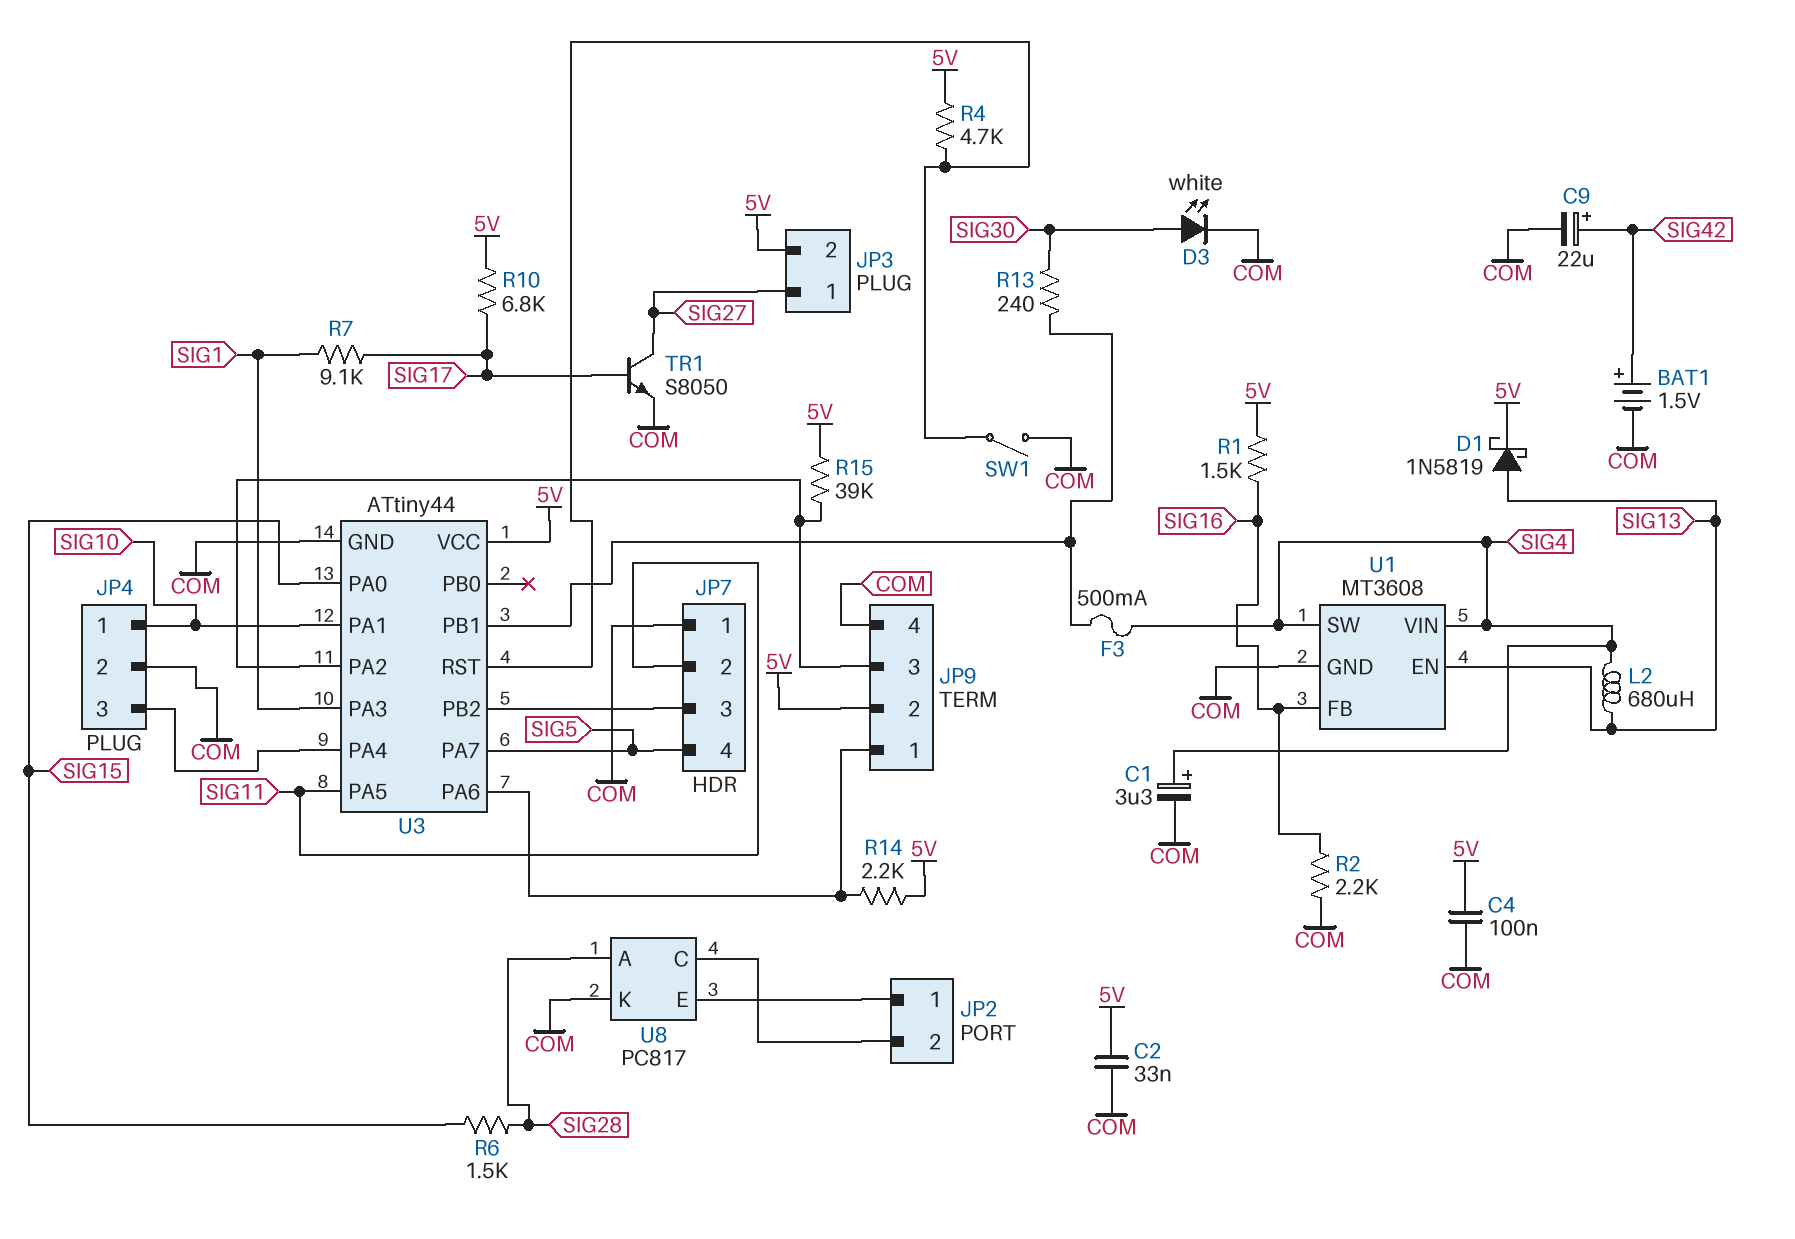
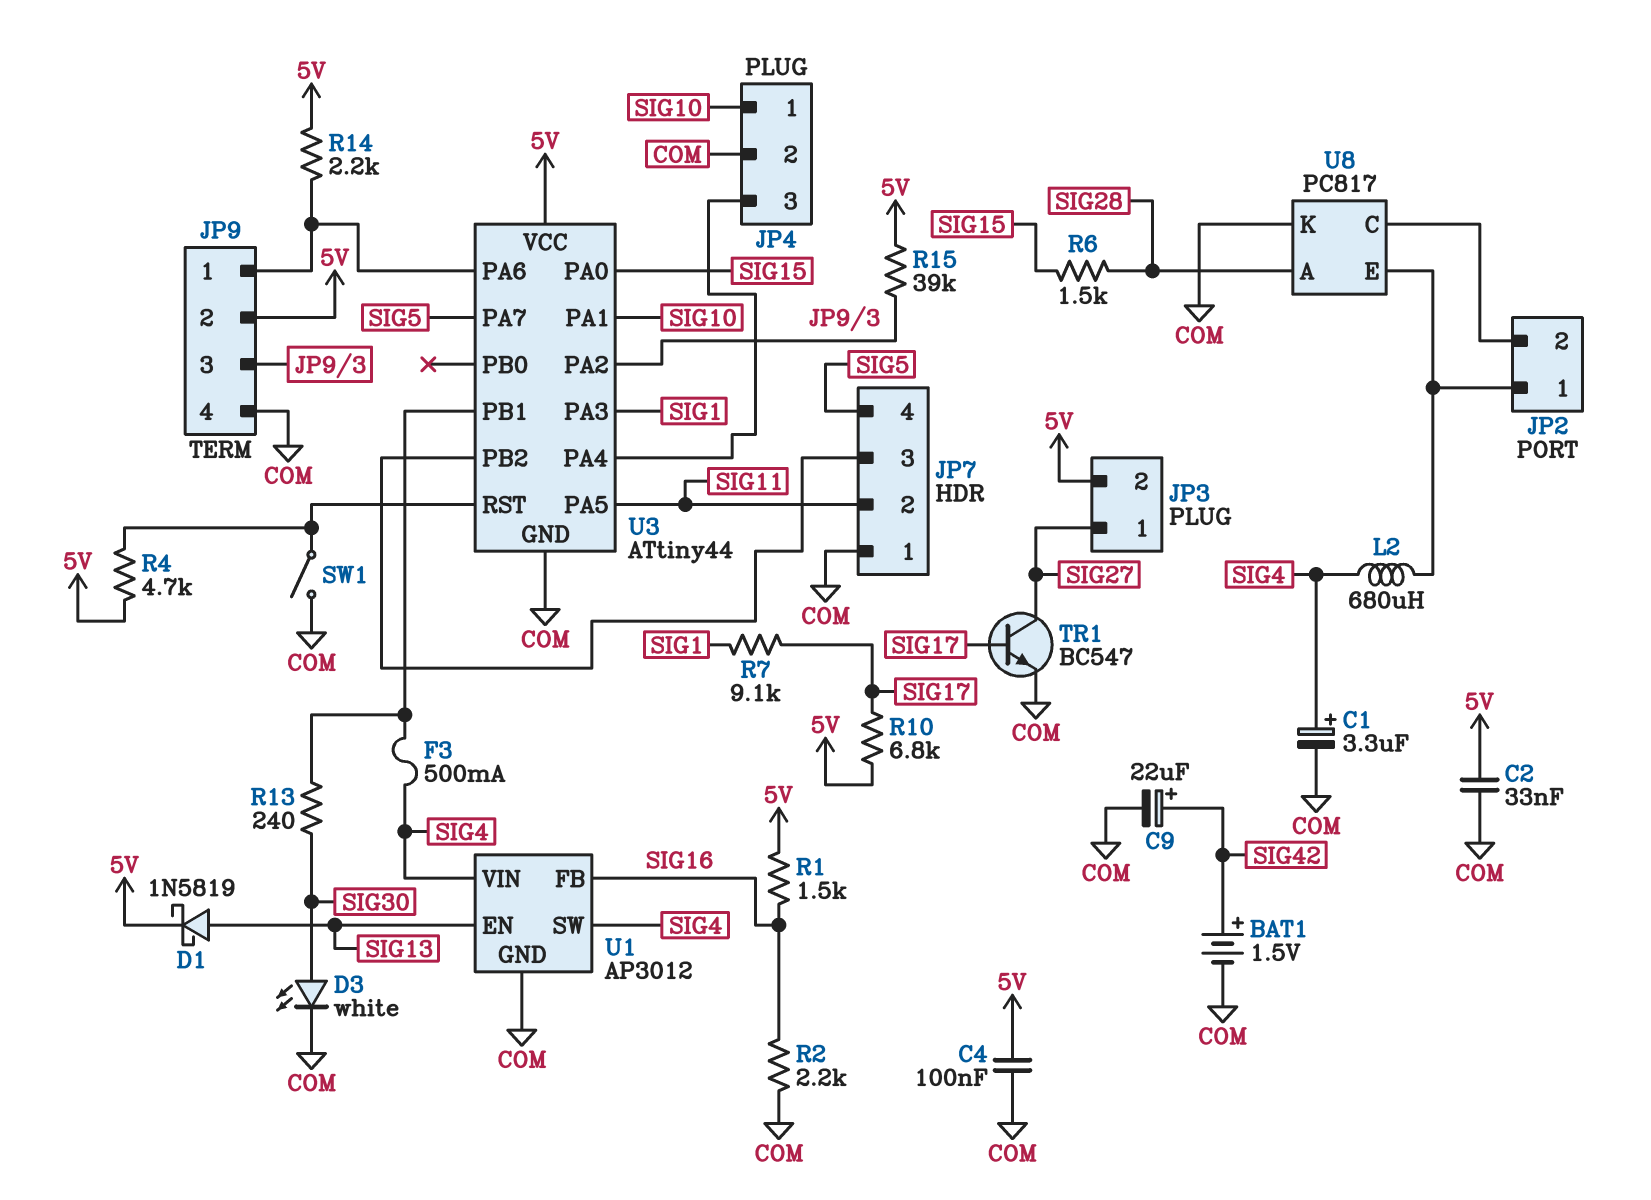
L2: 680uH (SIG4, SIG13) -> 680uH (JP2/1, SIG4)
TR1: NPN S8050 (B SIG17, C SIG27, E COM) -> NPN BC547 (B SIG17, C SIG27, E COM)
U1: MT3608 -> AP3012

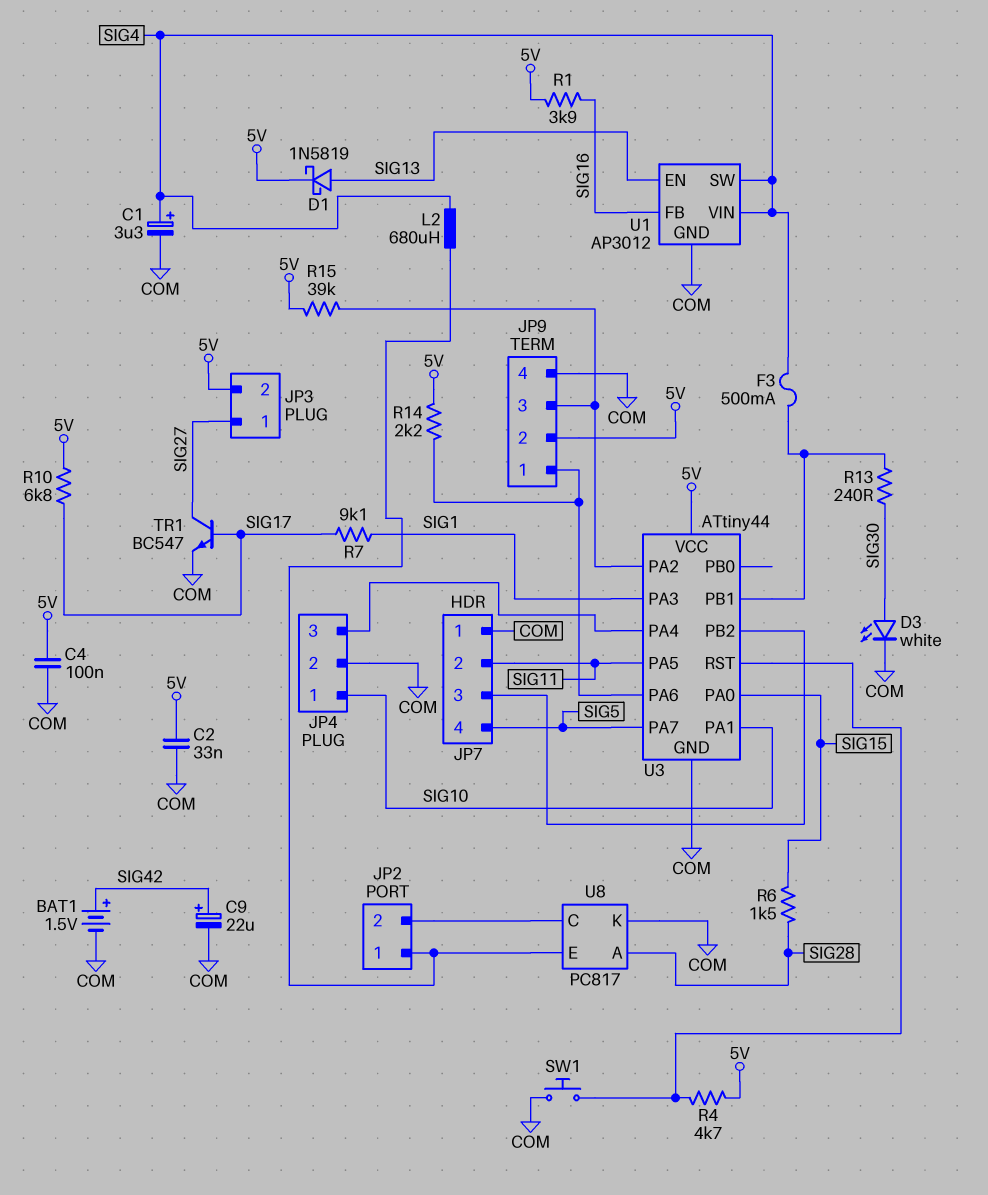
R1: 1.5k (5V, SIG16) -> 3.9k (5V, SIG16)
R2: 2.2k (COM, SIG16) -> none
SW1: switch (COM, U3/RST) -> button (COM, U3/RST)

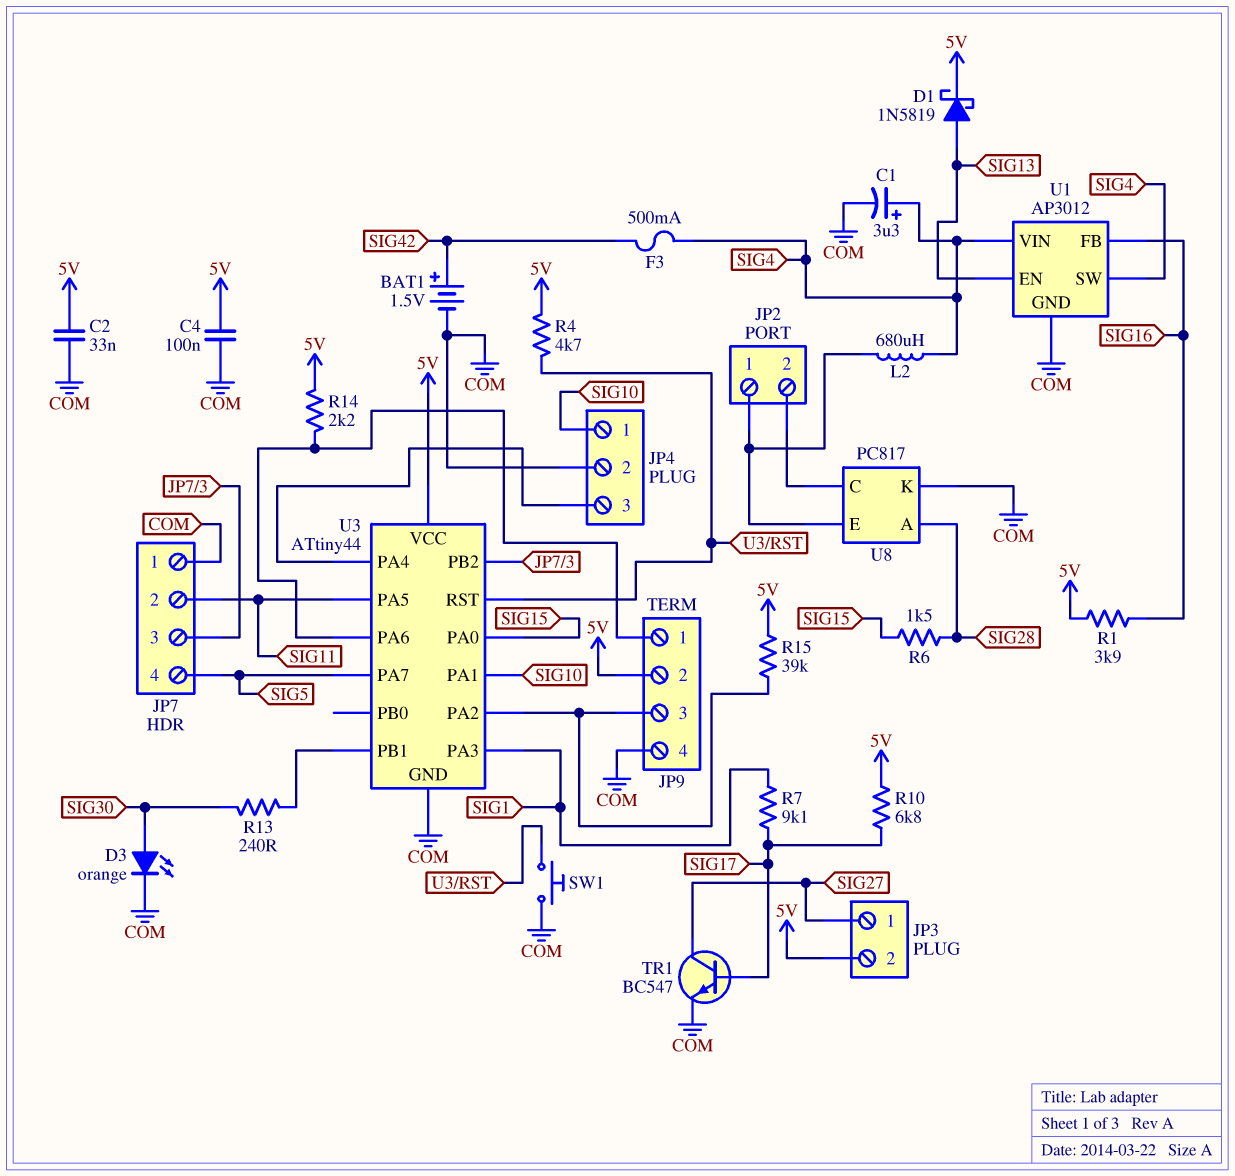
C9: 22uF (plus SIG42, minus COM) -> none
D3: LED white (A SIG30, K COM) -> LED orange (A SIG30, K COM)
F3: 500mA (SIG4, U3/PB1) -> 500mA (SIG4, SIG42)

